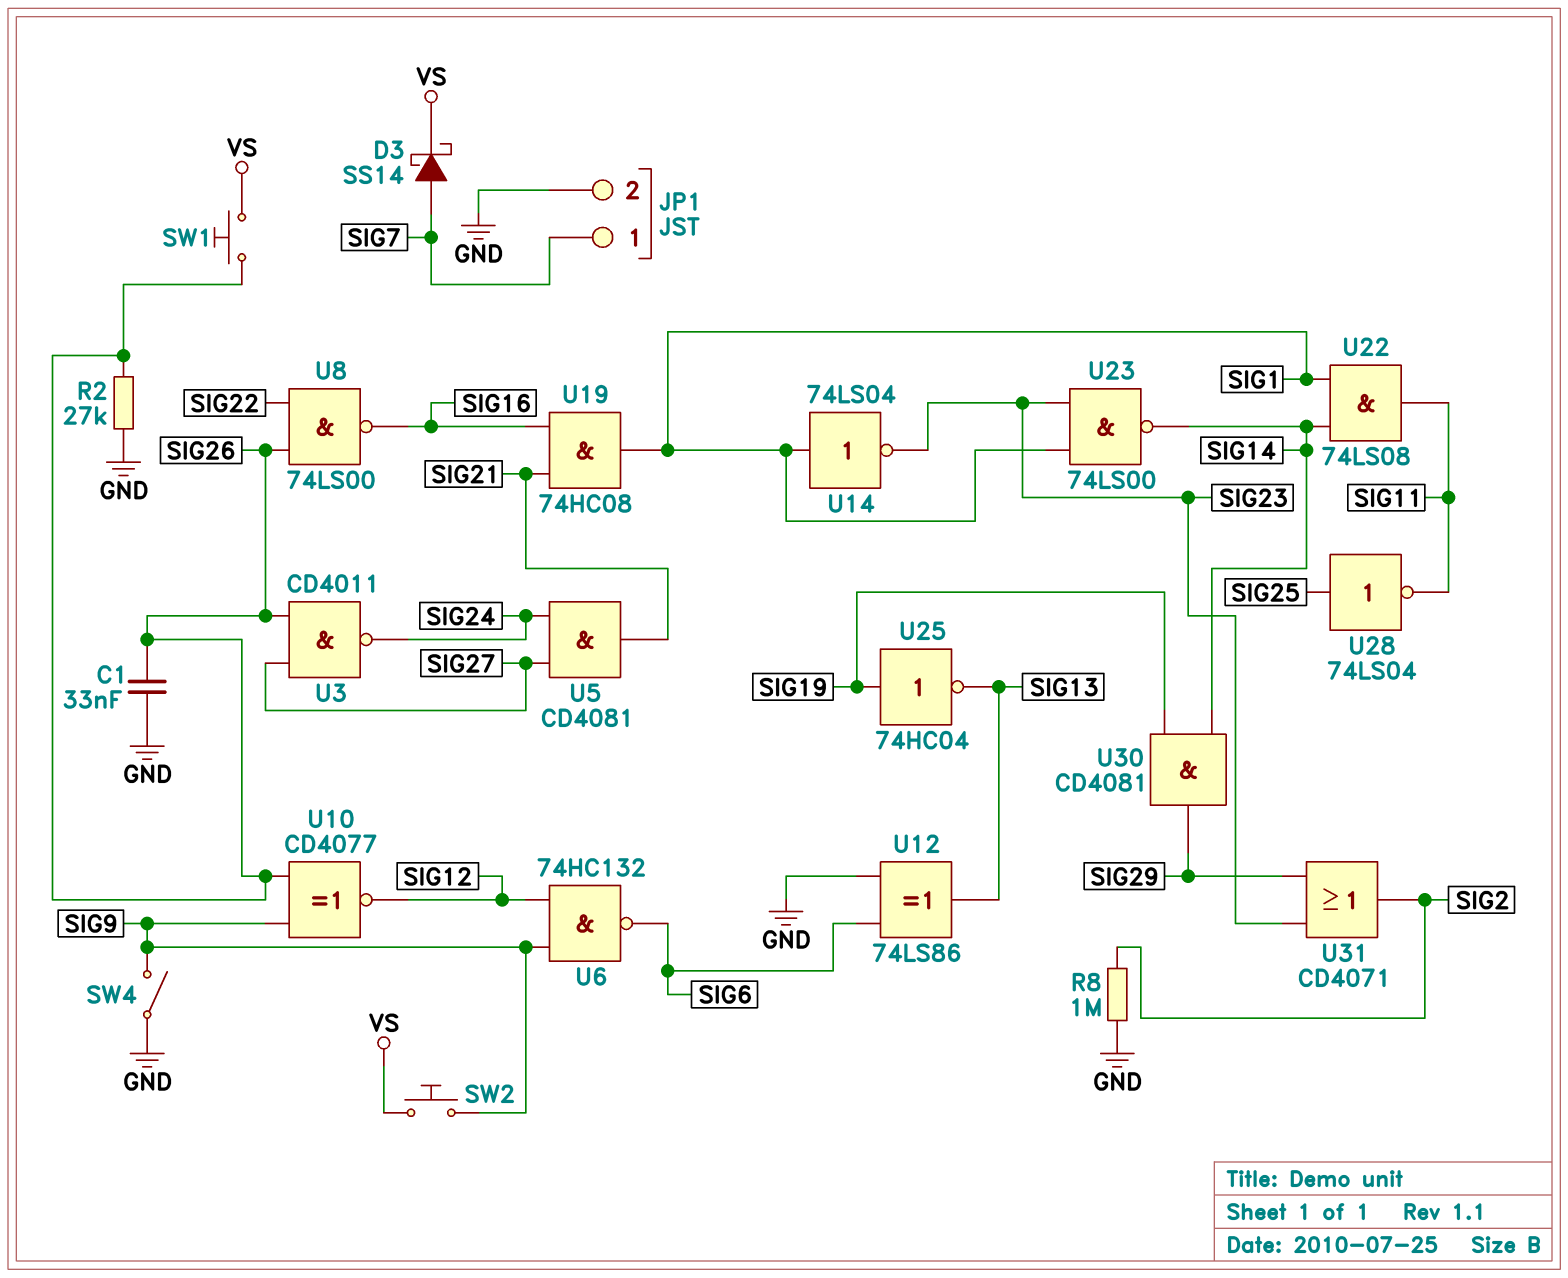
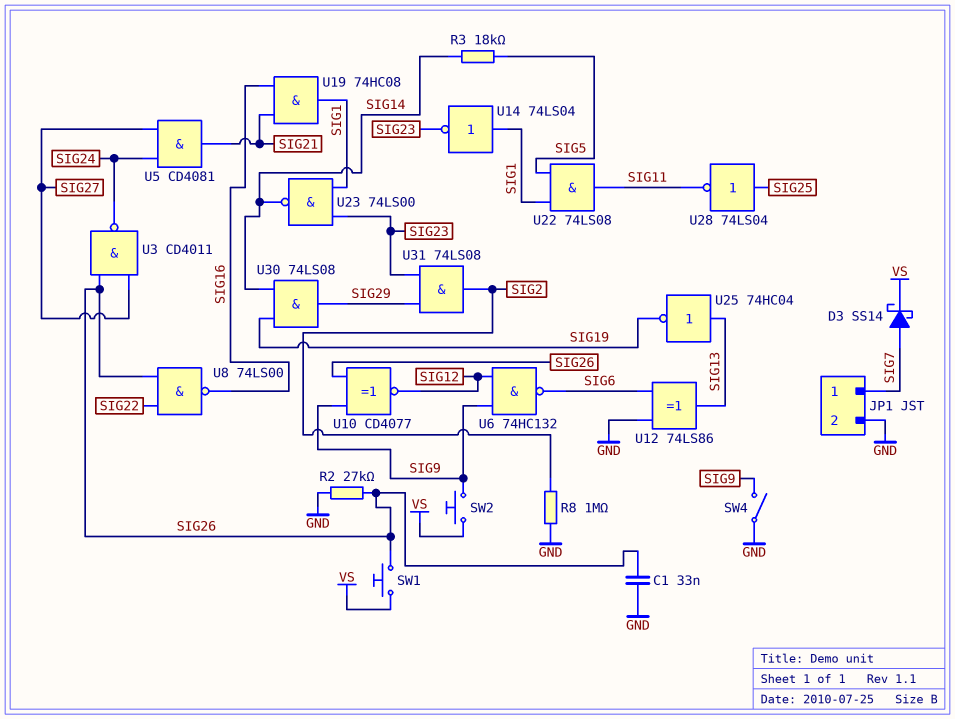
R3: none -> 18k (SIG5, SIG14)
U22: AND 74LS08 (in SIG1, in SIG14, out SIG11) -> AND 74LS08 (in SIG1, in SIG5, out SIG11)
U25: NOT 74HC04 (in SIG19, out SIG13) -> NOT 74HC04 (in SIG13, out SIG19)
U30: AND CD4081 (in SIG14, in SIG19, out SIG29) -> AND 74LS08 (in SIG14, in SIG19, out SIG29)
U31: OR CD4071 (in SIG23, in SIG29, out SIG2) -> AND 74LS08 (in SIG23, in SIG29, out SIG2)

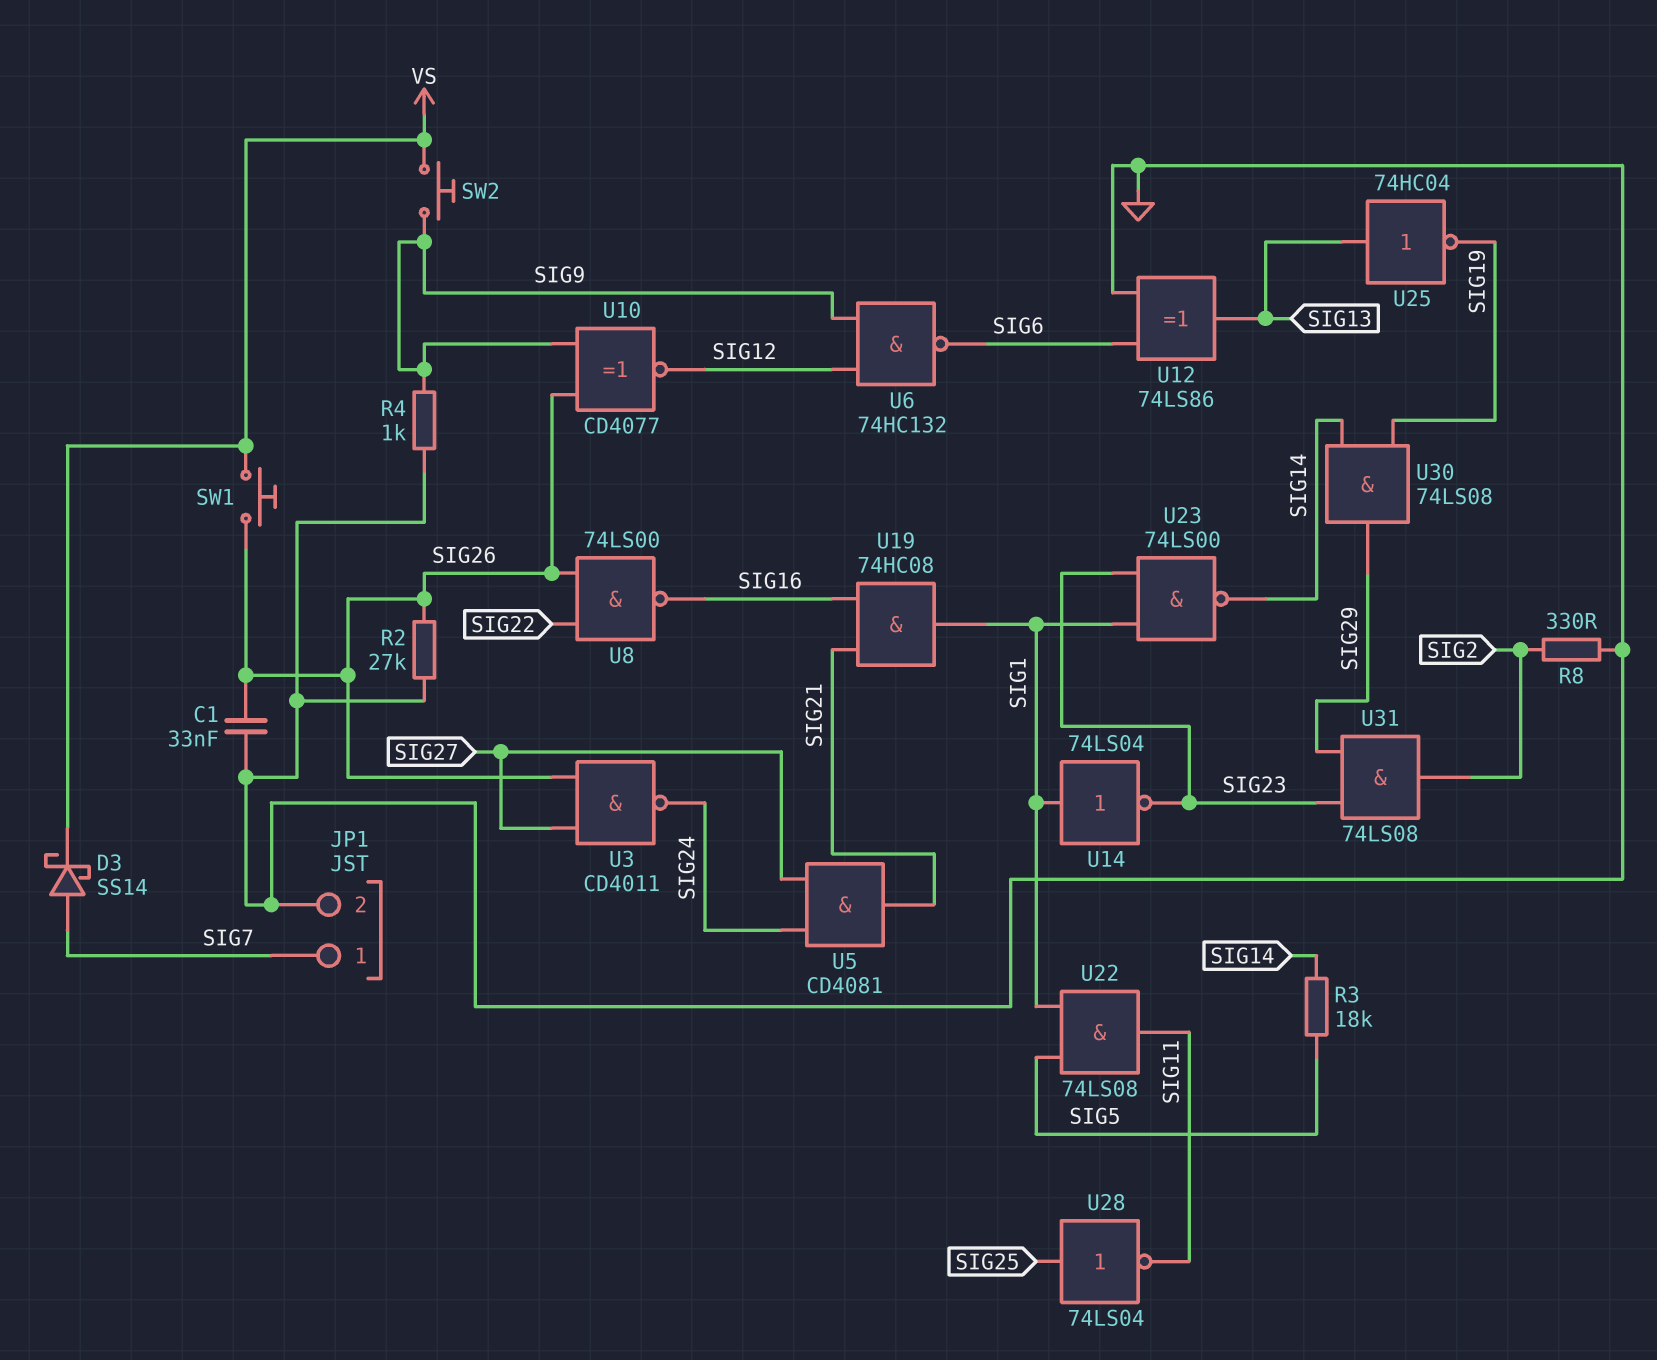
R4: none -> 1k (GND, SIG9)
R8: 1M (GND, SIG2) -> 330 (GND, SIG2)
SW4: switch (GND, SIG9) -> none

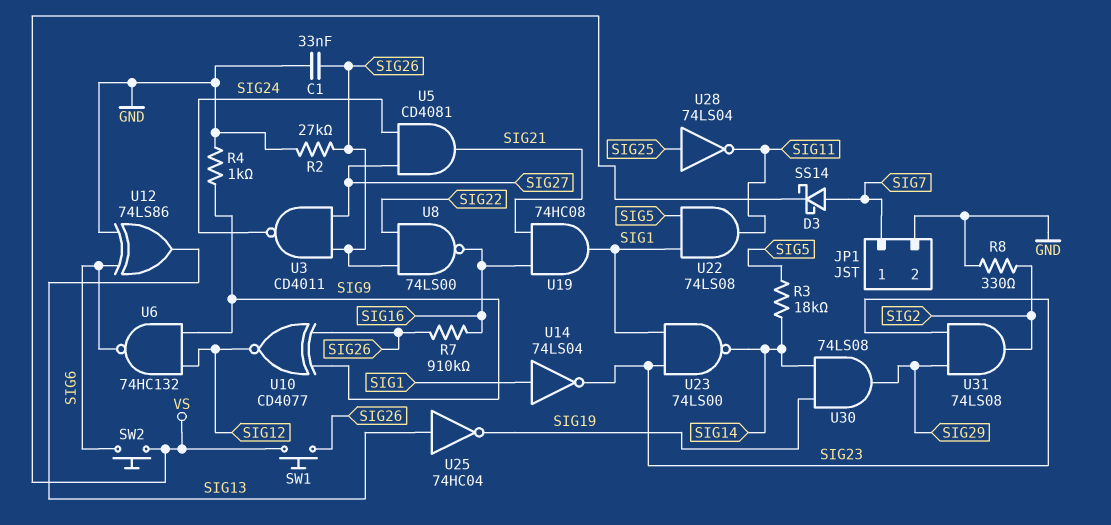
R7: none -> 910k (SIG16, SIG26)
SW2: button (SIG9, VS) -> button (SIG6, VS)

